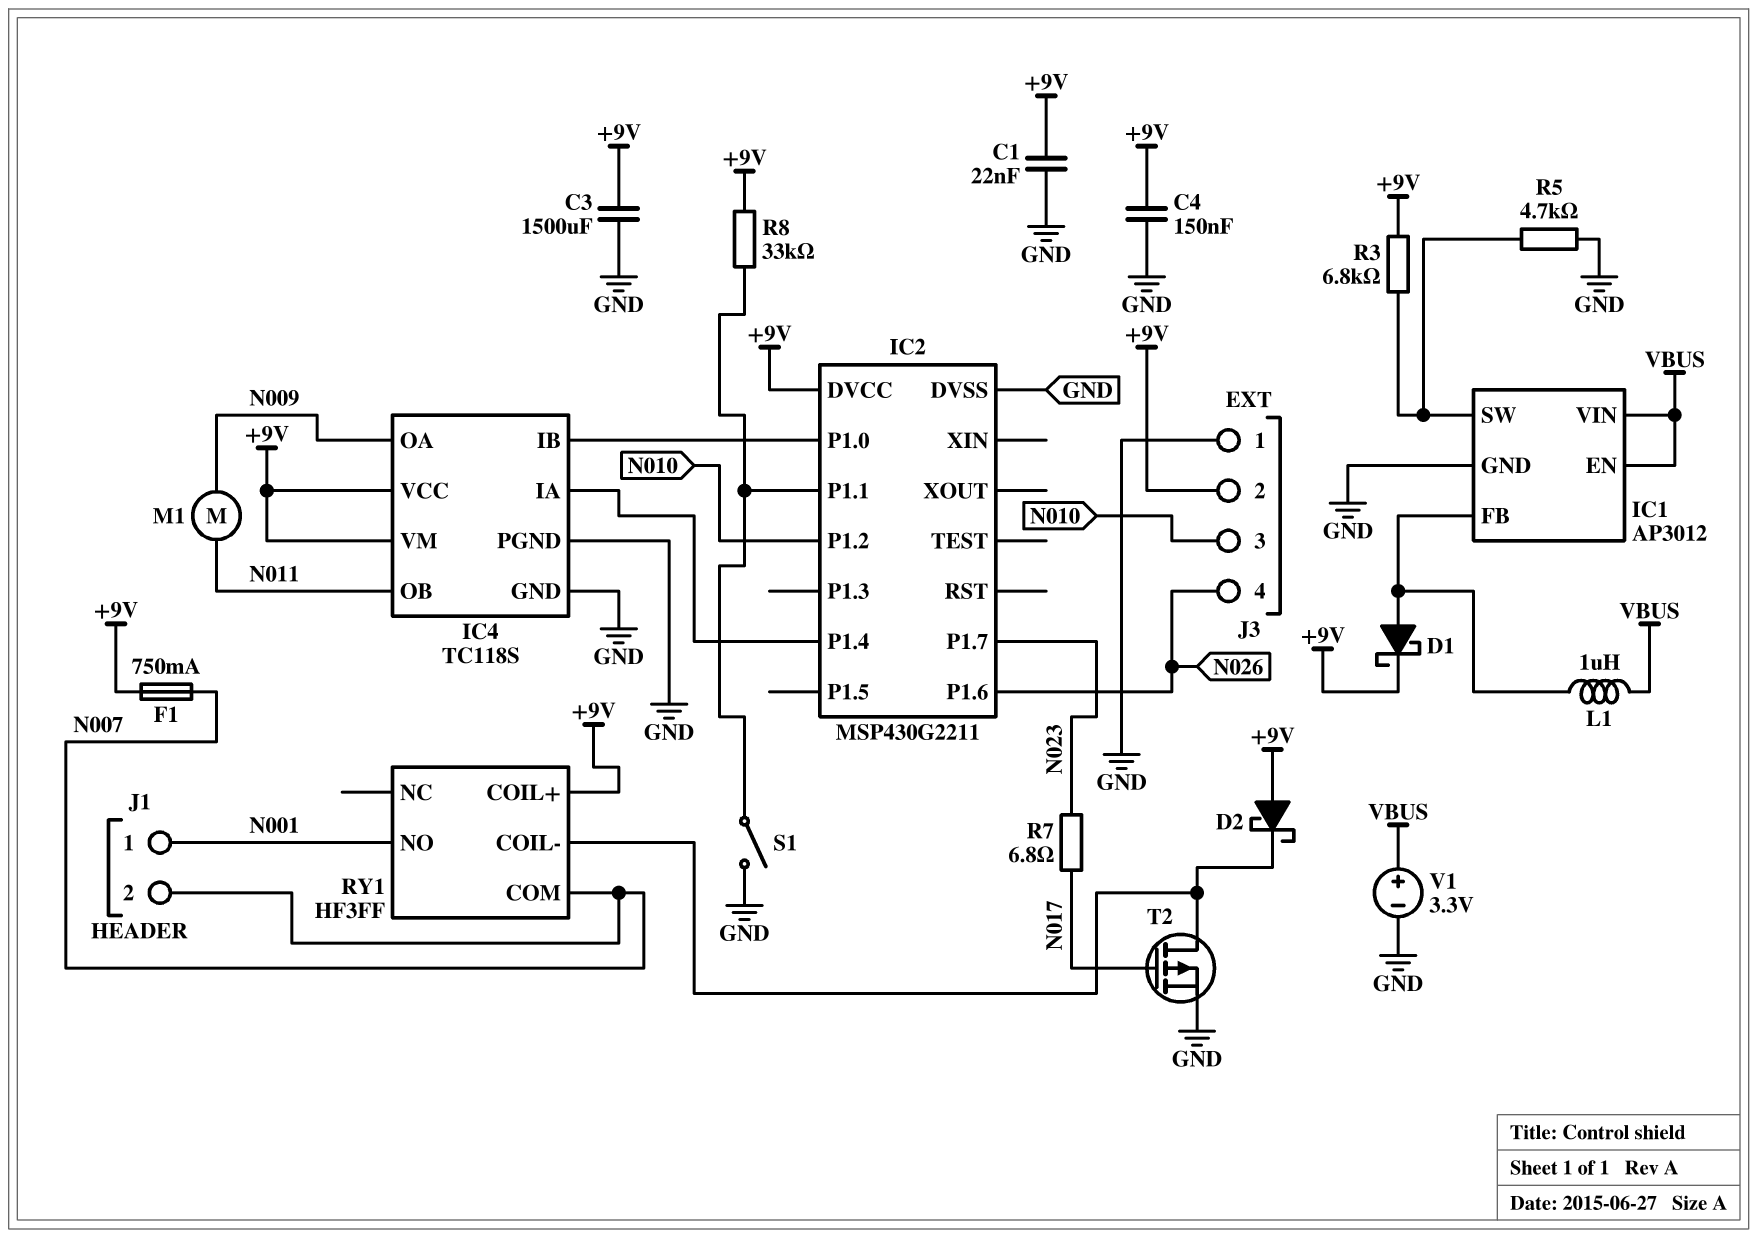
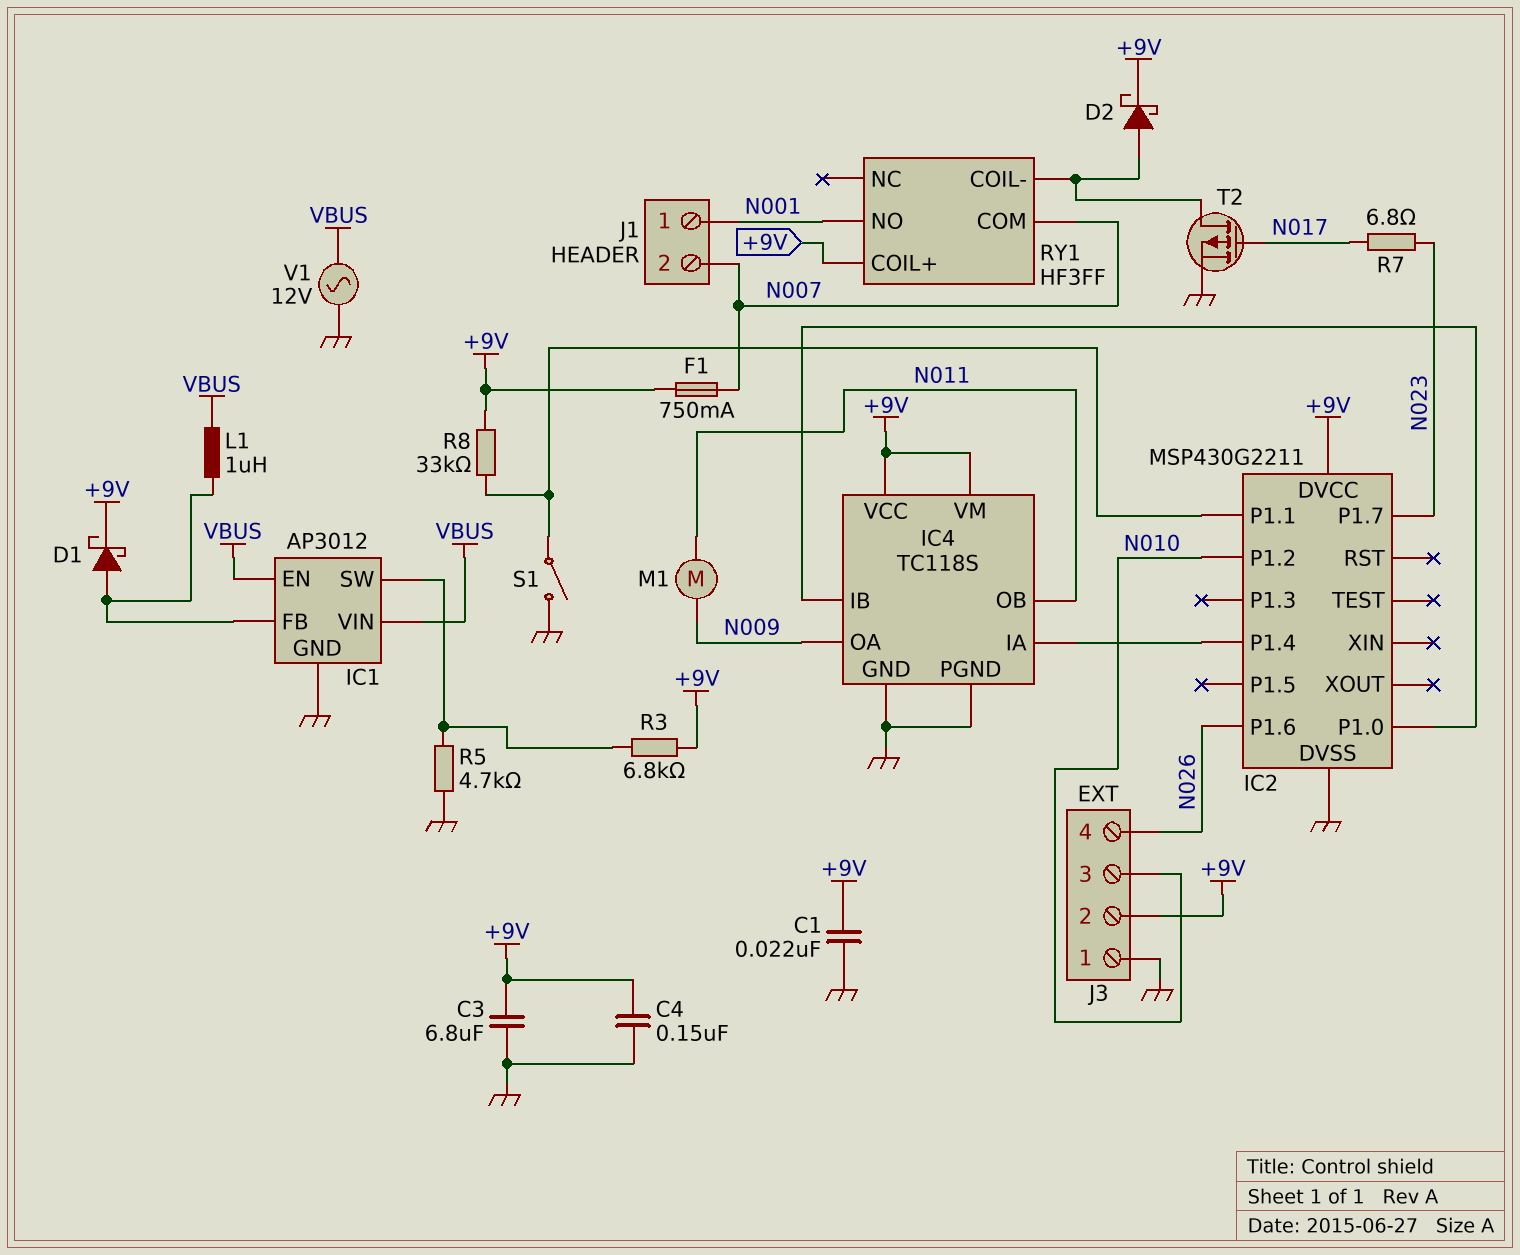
C3: 1500uF (+9V, GND) -> 6.8uF (+9V, GND)
D2: schottky (A +9V, K RY1/COIL-) -> schottky (A RY1/COIL-, K +9V)
V1: 3.3V (plus VBUS, minus GND) -> AC 12V (GND, VBUS)

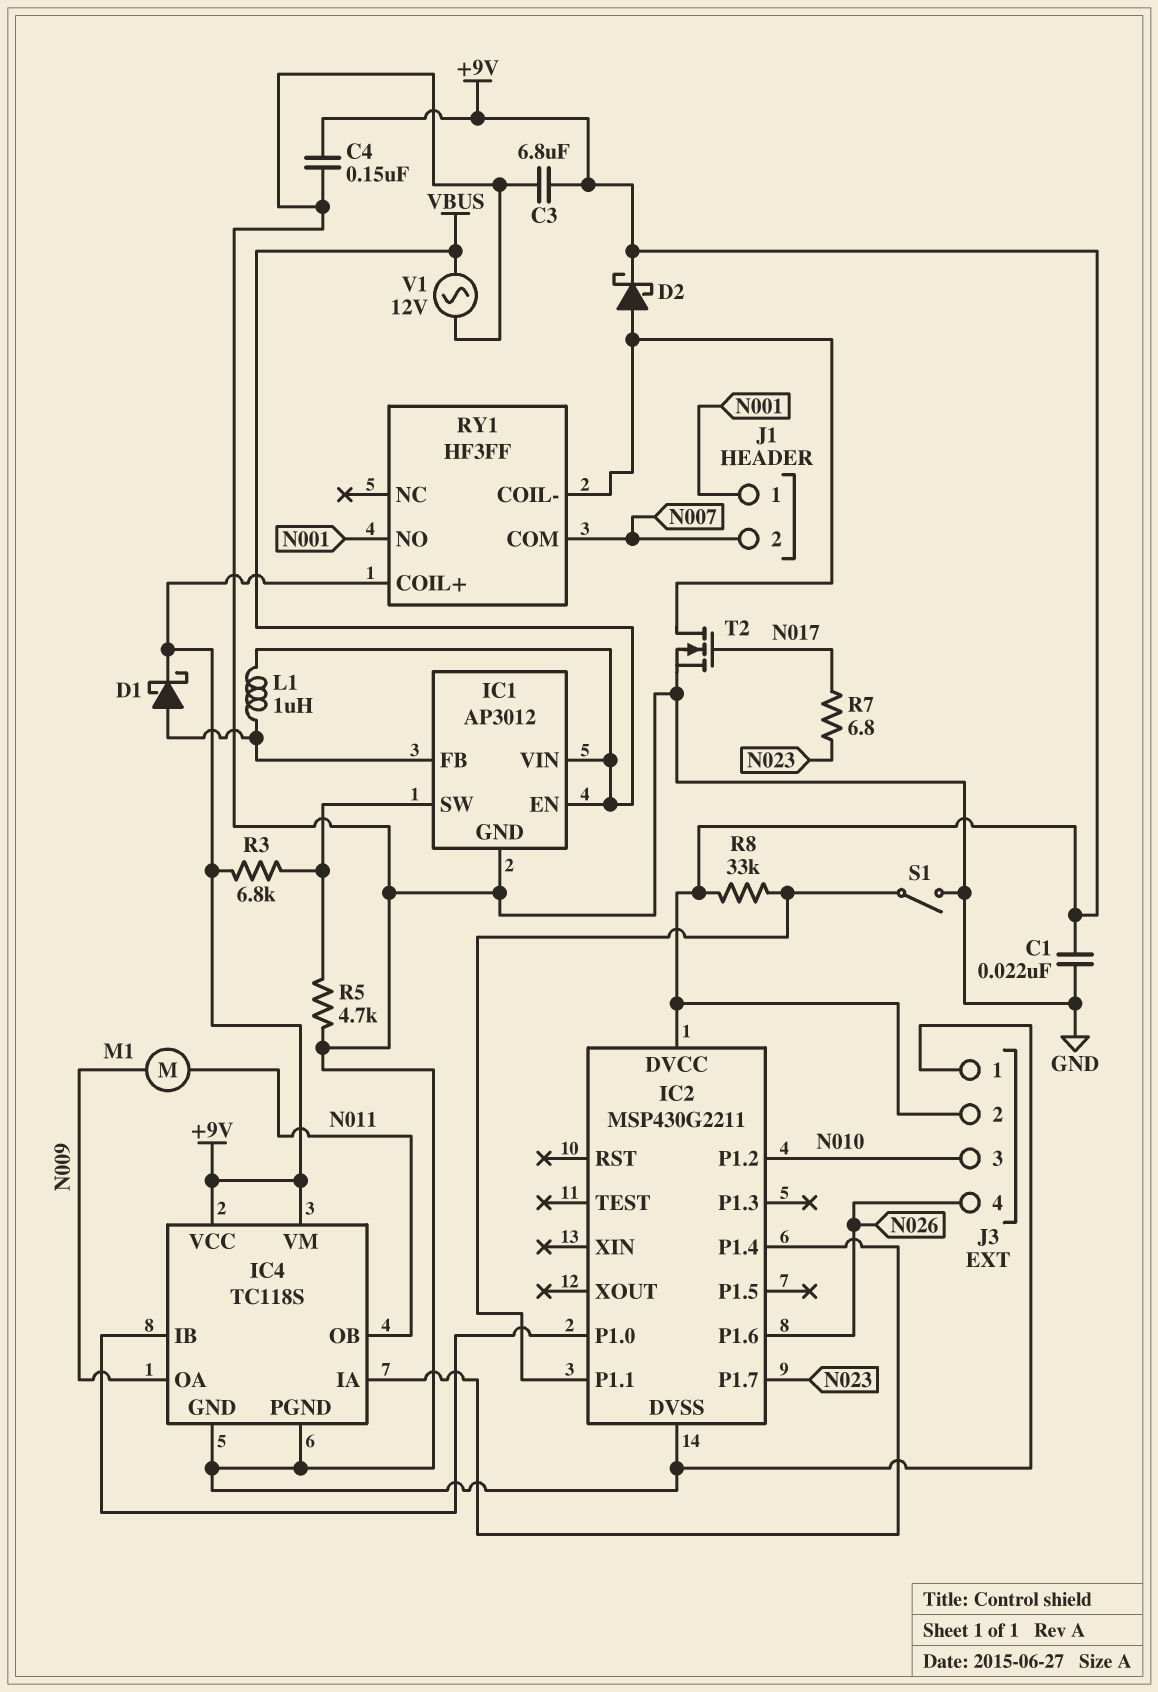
F1: 750mA (+9V, N007) -> none
T2: PMOS (G N017, D RY1/COIL-, S GND) -> NMOS (G N017, D RY1/COIL-, S GND)

